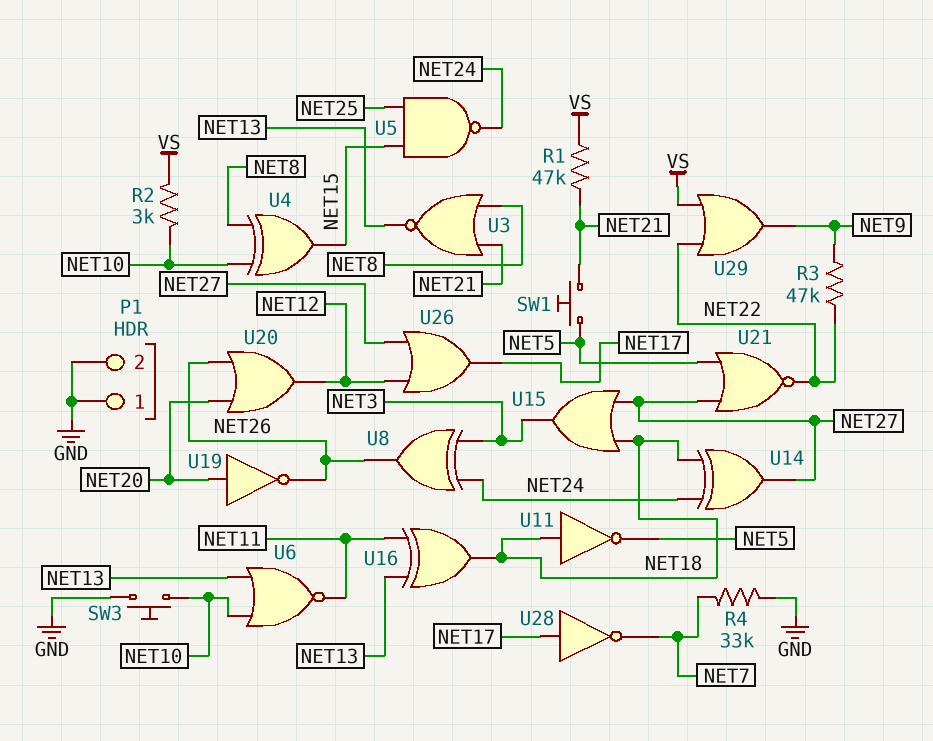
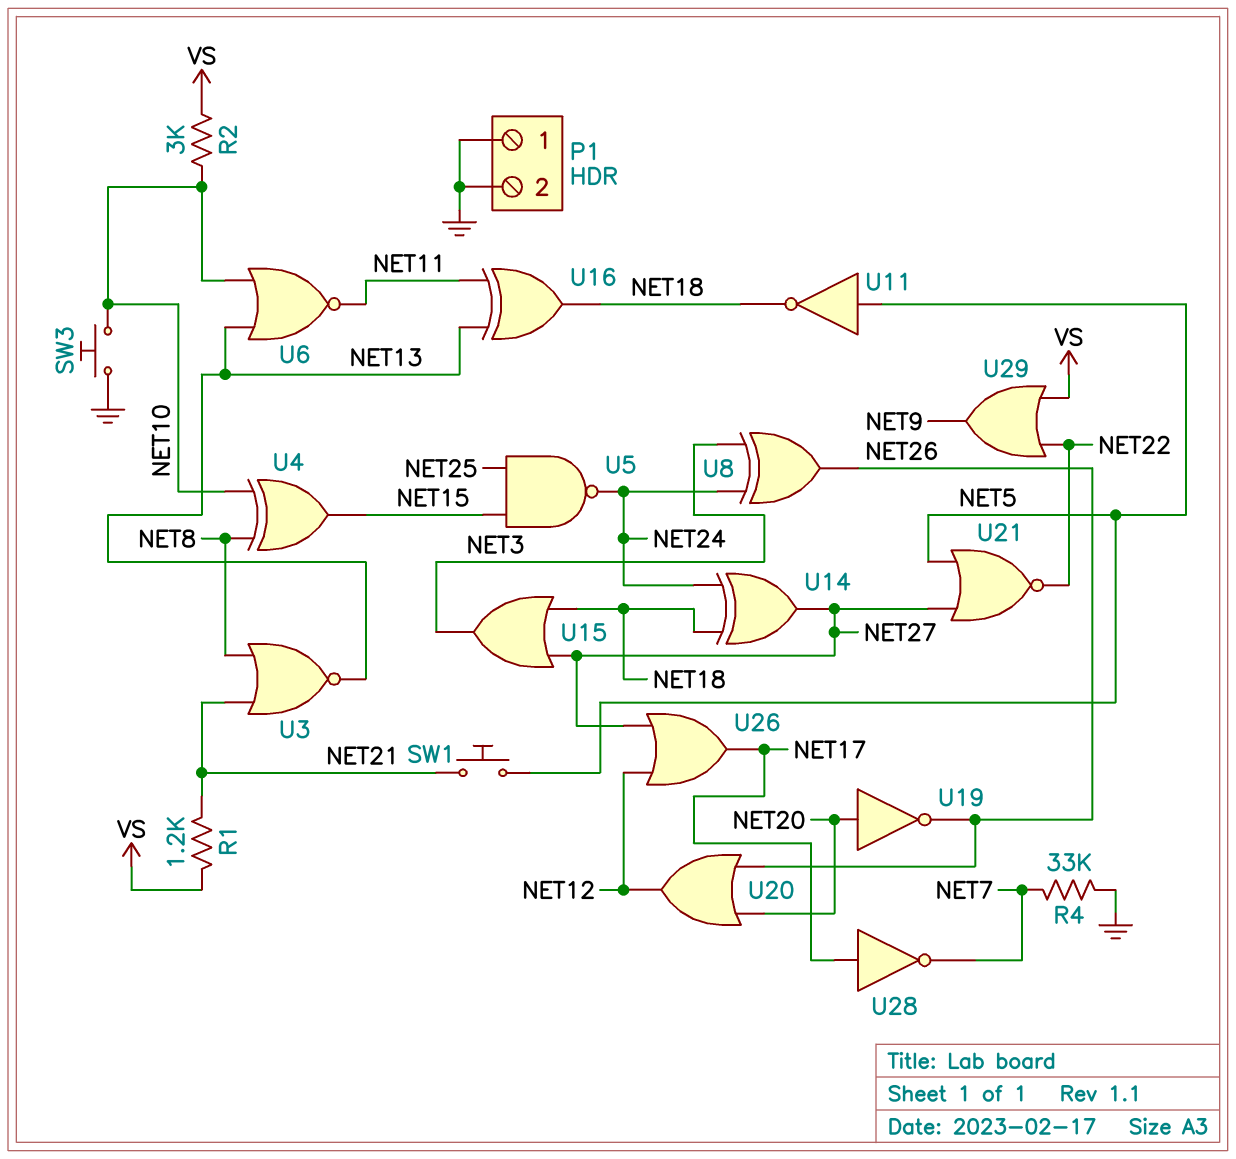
R1: 47k (NET21, VS) -> 1.2k (NET21, VS)
R3: 47k (NET9, NET22) -> none
U11: NOT (in NET18, out NET5) -> NOT (in NET5, out NET18)

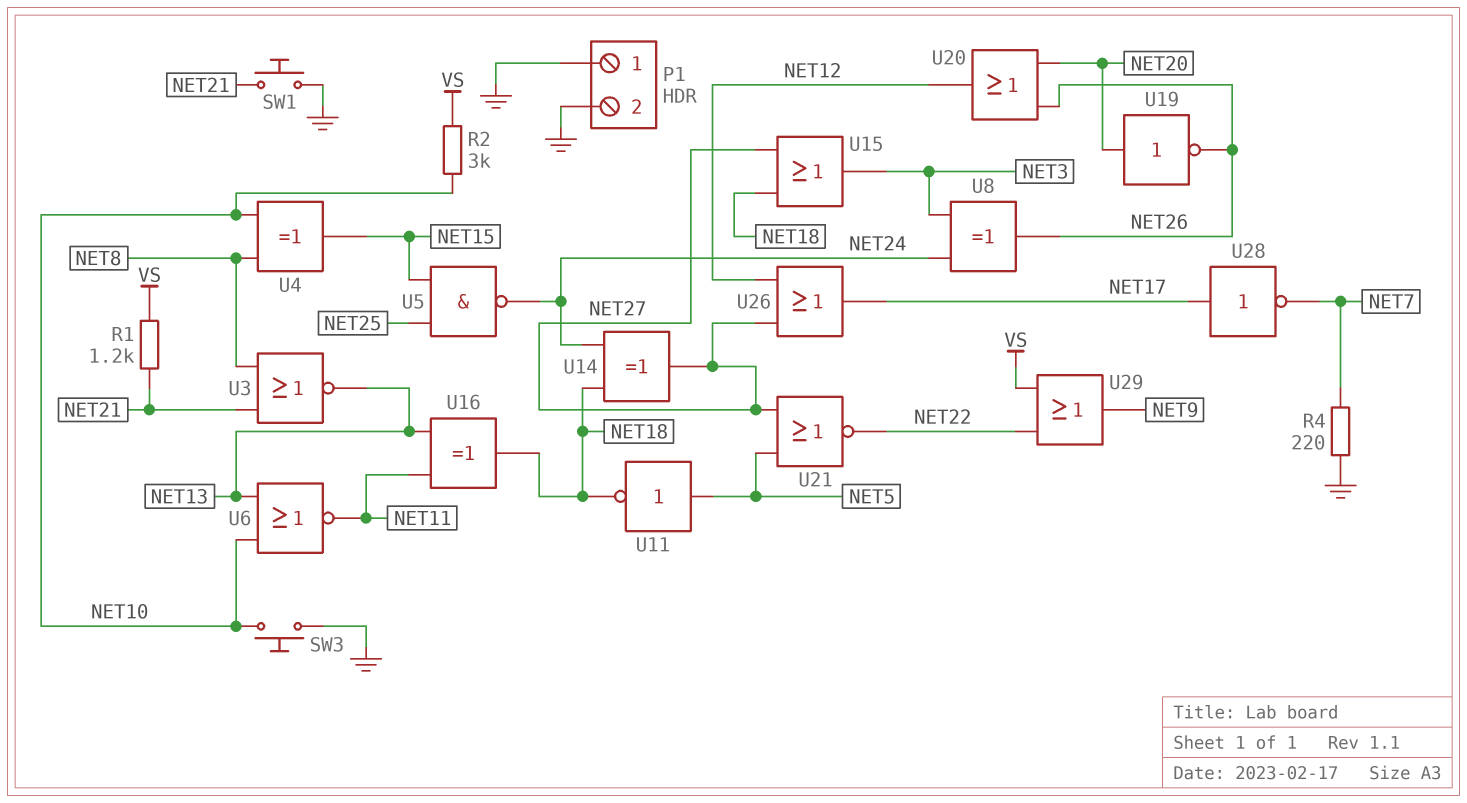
R4: 33k (GND, NET7) -> 220 (GND, NET7)
SW1: button (NET5, NET21) -> button (GND, NET21)

